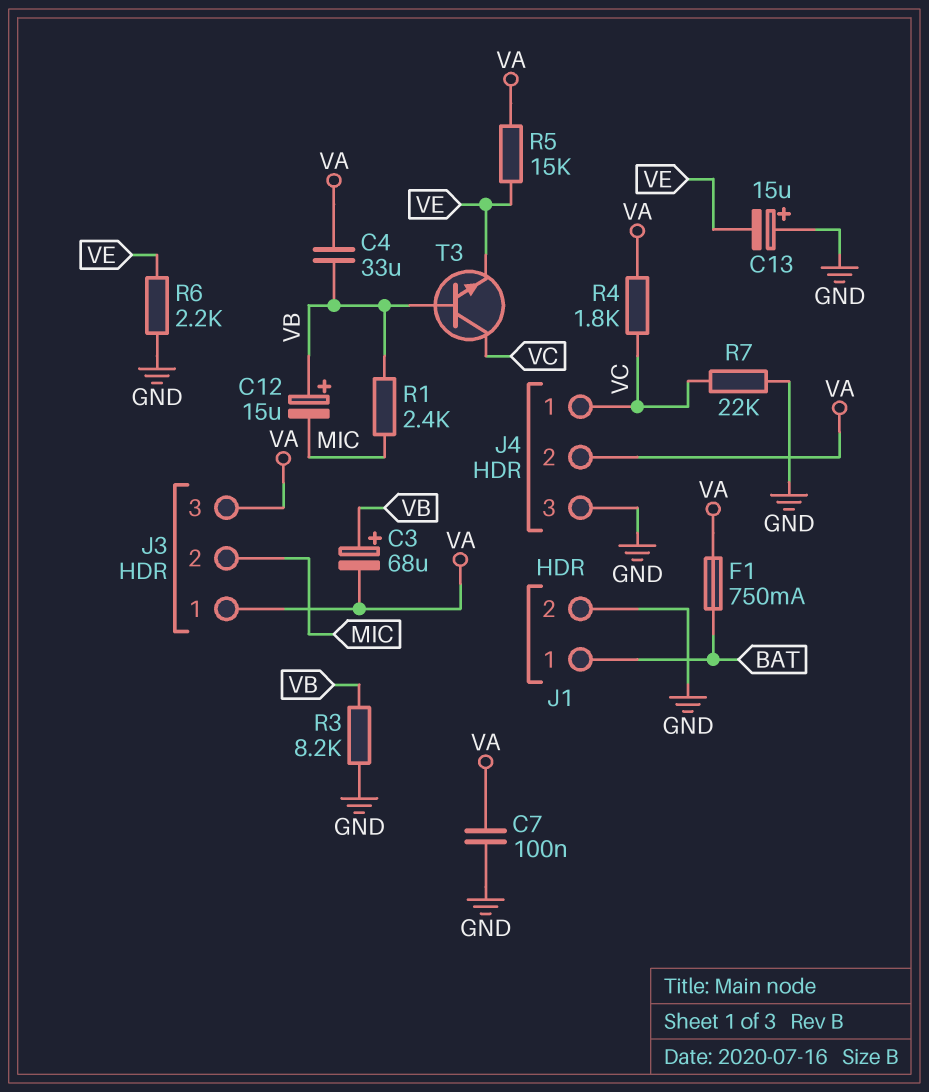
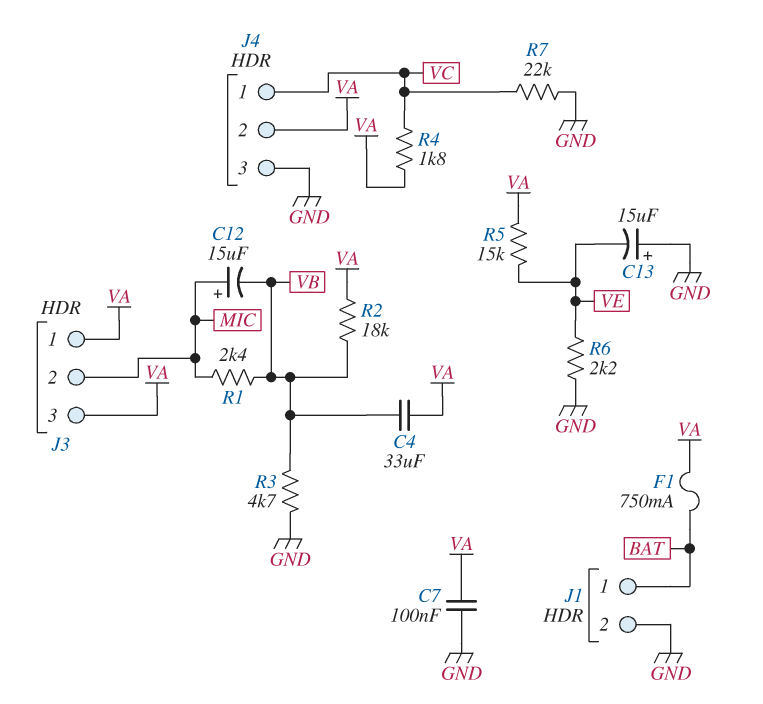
C3: 68uF (plus VB, minus VA) -> none
C12: 15uF (plus VB, minus MIC) -> 15uF (plus MIC, minus VB)
R2: none -> 18k (VA, VB)
R3: 8.2k (GND, VB) -> 4.7k (GND, VB)
T3: NPN (B VB, C VC, E VE) -> none

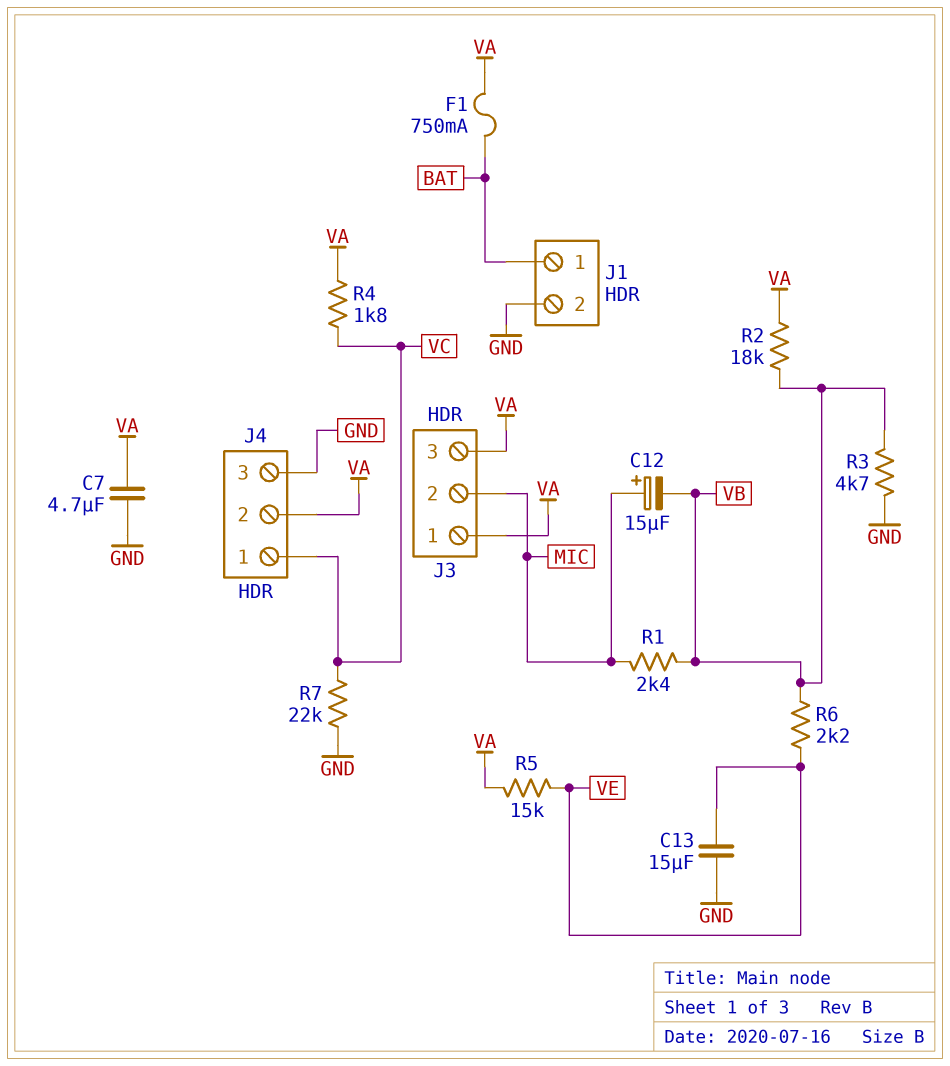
C4: 33uF (VA, VB) -> none
C7: 100nF (GND, VA) -> 4.7uF (GND, VA)
C13: 15uF (plus GND, minus VE) -> 15uF (GND, VE)
R6: 2.2k (GND, VE) -> 2.2k (VB, VE)

